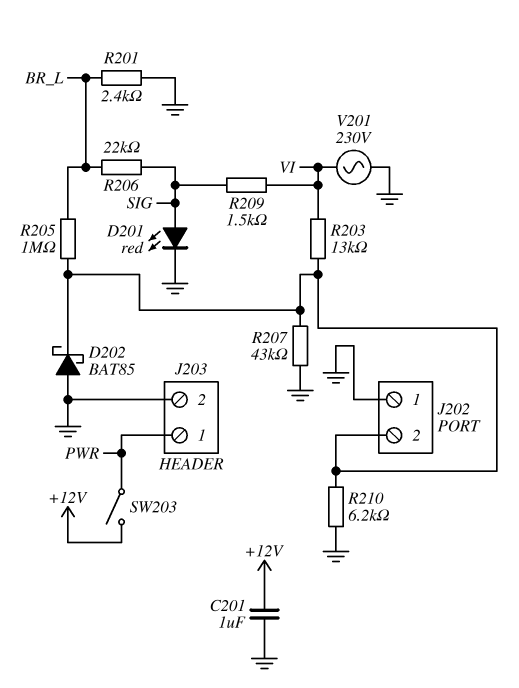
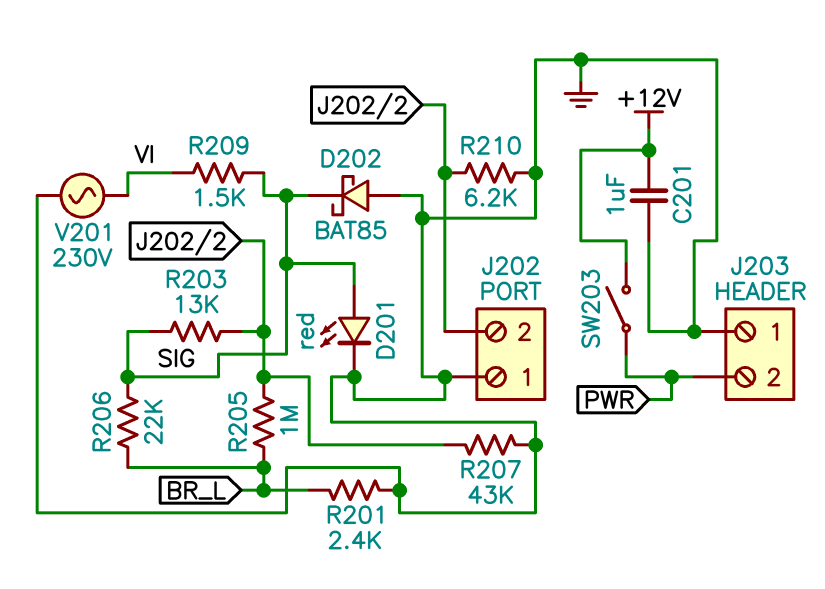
D202: schottky BAT85 (A GND, K J202/2) -> schottky BAT85 (A GND, K SIG)
J203 pin 1: PWR -> GND
J203 pin 2: GND -> PWR
R203: 13k (J202/2, VI) -> 13k (J202/2, SIG)

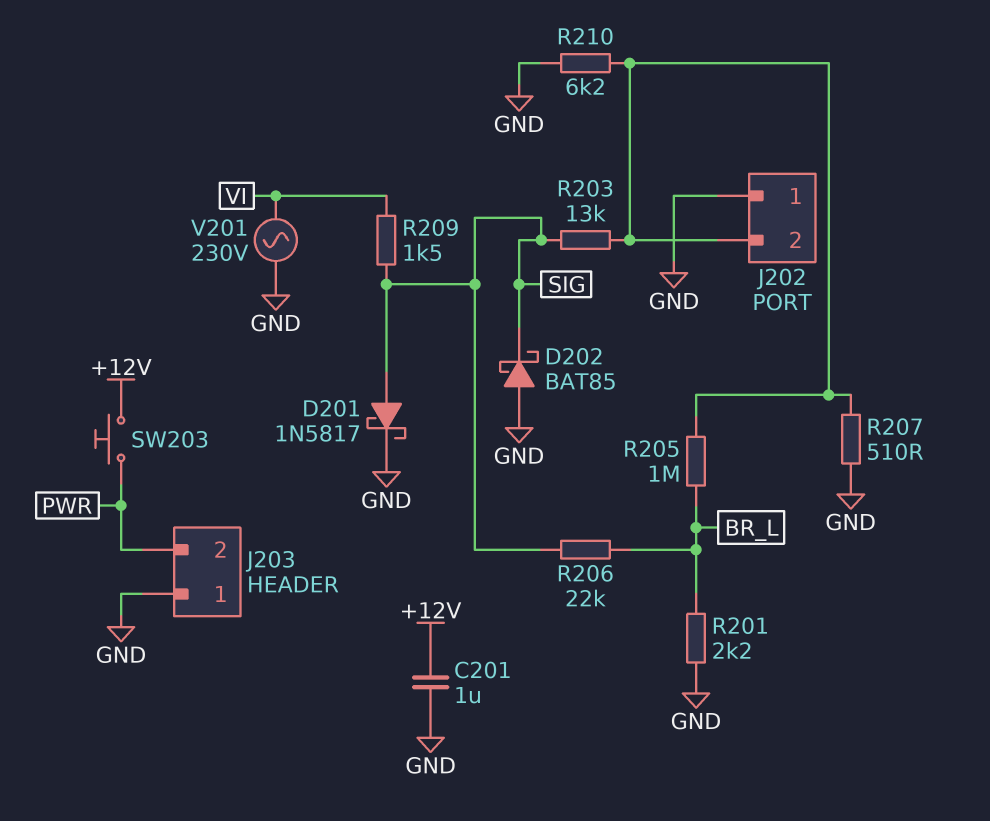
D201: LED red (A SIG, K GND) -> schottky 1N5817 (A SIG, K GND)
R201: 2.4k (BR_L, GND) -> 2.2k (BR_L, GND)
R207: 43k (GND, J202/2) -> 510 (GND, J202/2)
SW203: switch (+12V, PWR) -> button (+12V, PWR)

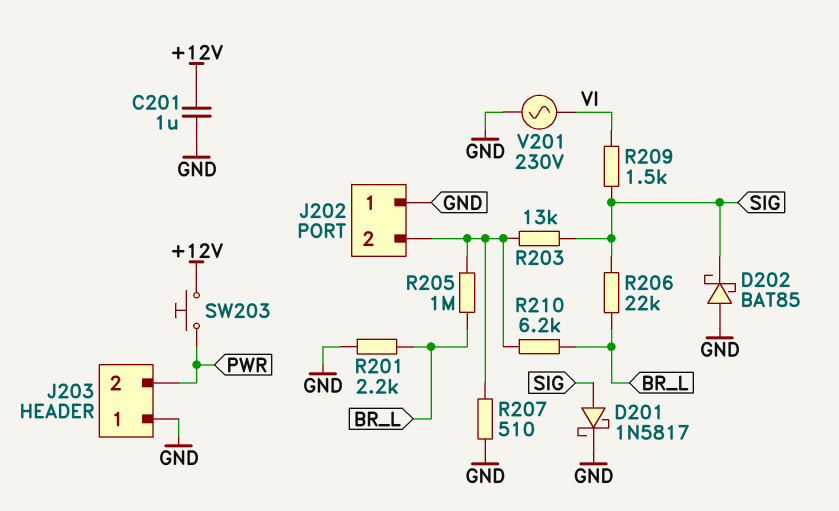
R210: 6.2k (GND, J202/2) -> 6.2k (BR_L, J202/2)

